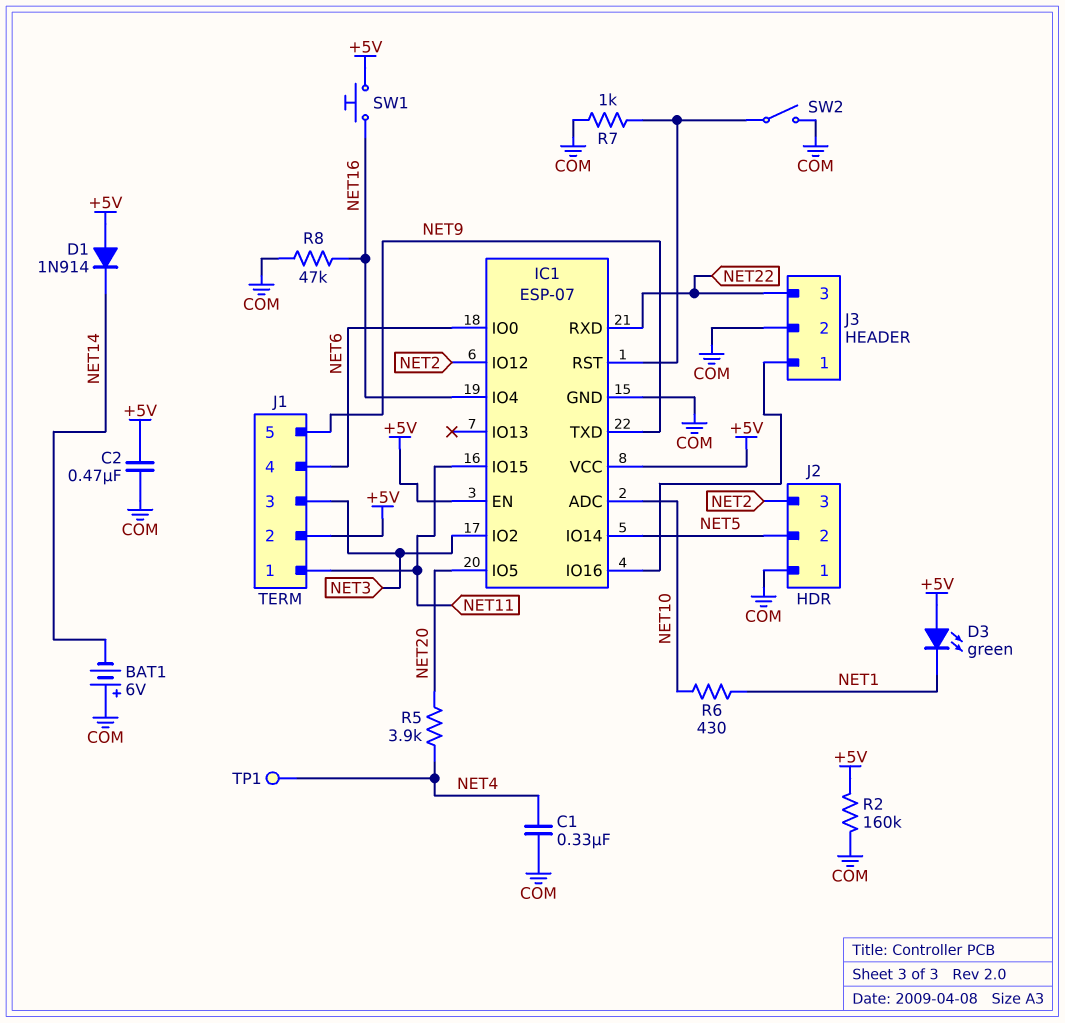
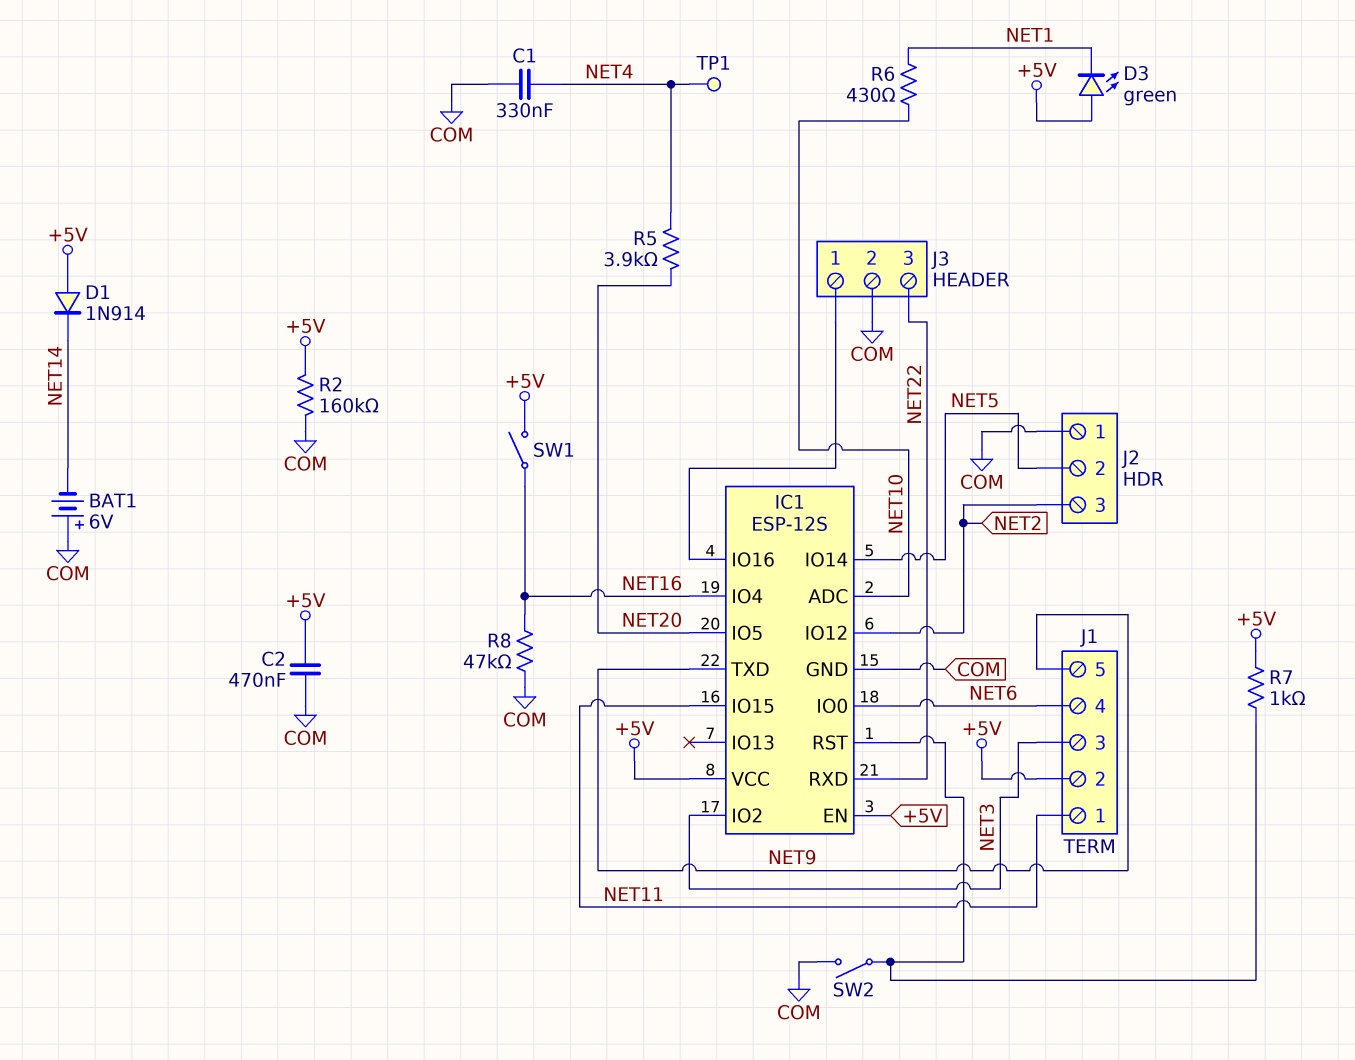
IC1: ESP-07 -> ESP-12S
R7: 1k (COM, IC1/RST) -> 1k (+5V, IC1/RST)
SW1: button (+5V, NET16) -> switch (+5V, NET16)

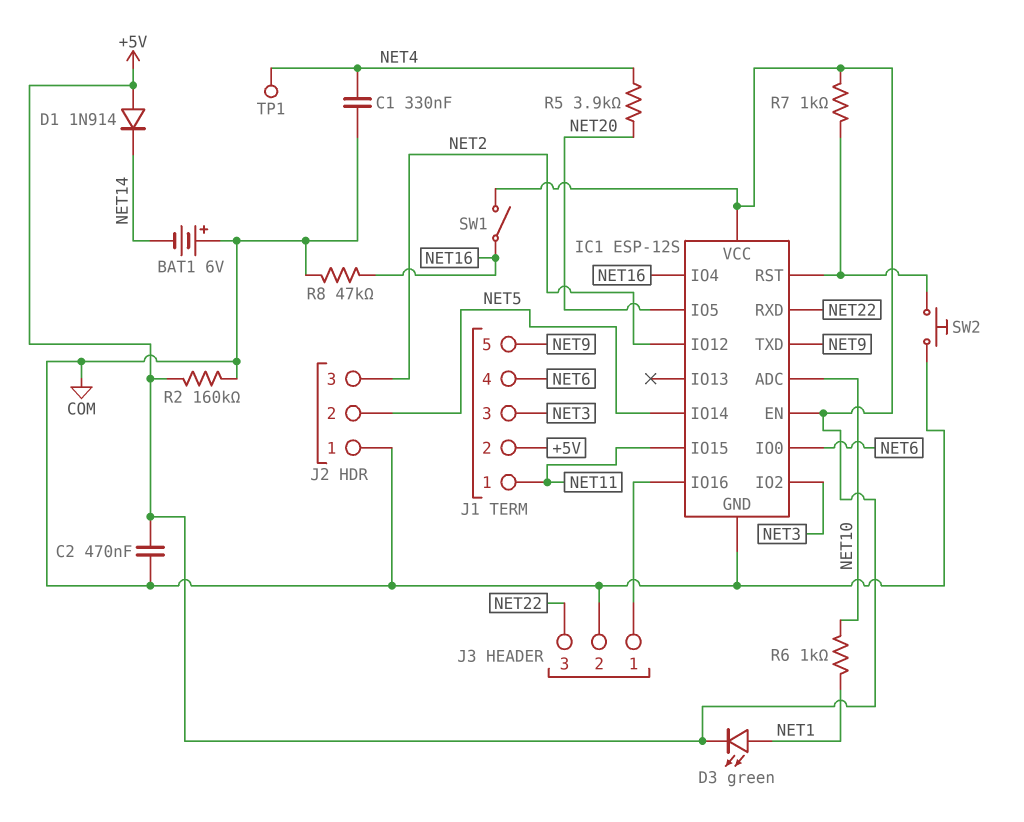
D3: LED green (A +5V, K NET1) -> LED green (A NET1, K +5V)
R6: 430 (NET1, NET10) -> 1k (NET1, NET10)
SW2: switch (COM, IC1/RST) -> button (COM, IC1/RST)

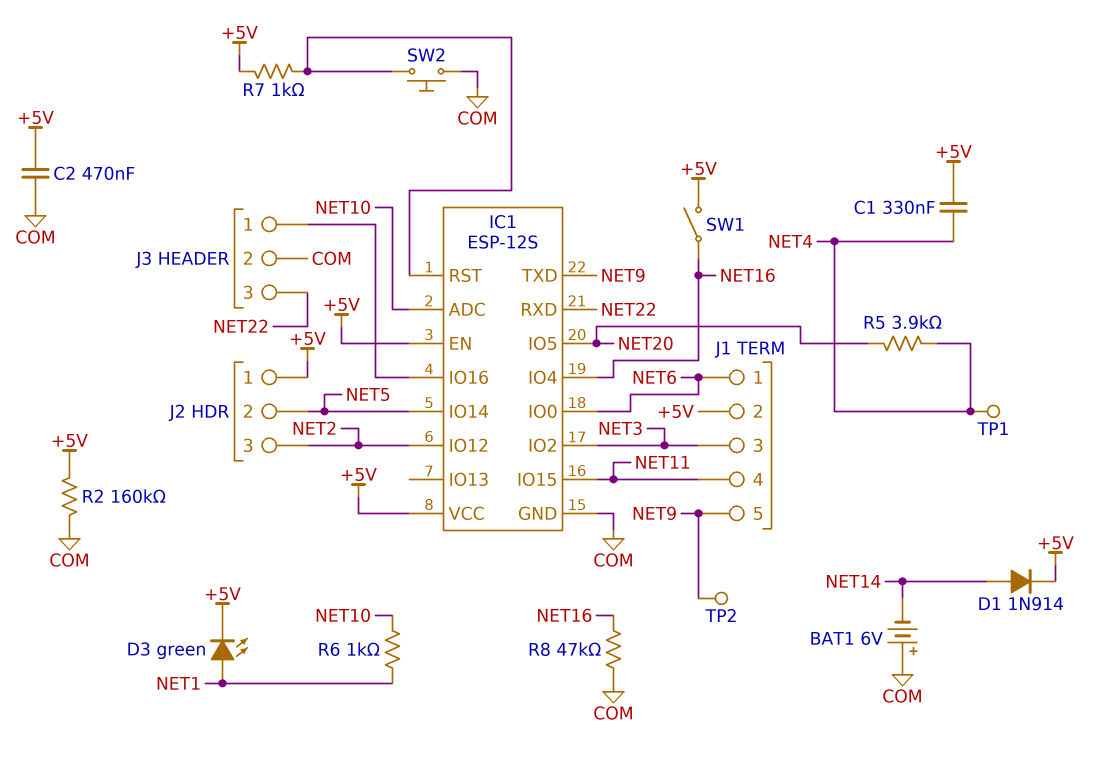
C1: 330nF (COM, NET4) -> 330nF (+5V, NET4)
D1: diode 1N914 (A +5V, K NET14) -> diode 1N914 (A NET14, K +5V)
J1 pin 1: NET11 -> NET6
J1 pin 4: NET6 -> NET11
J2 pin 1: COM -> +5V
TP2: none -> test point (NET9)

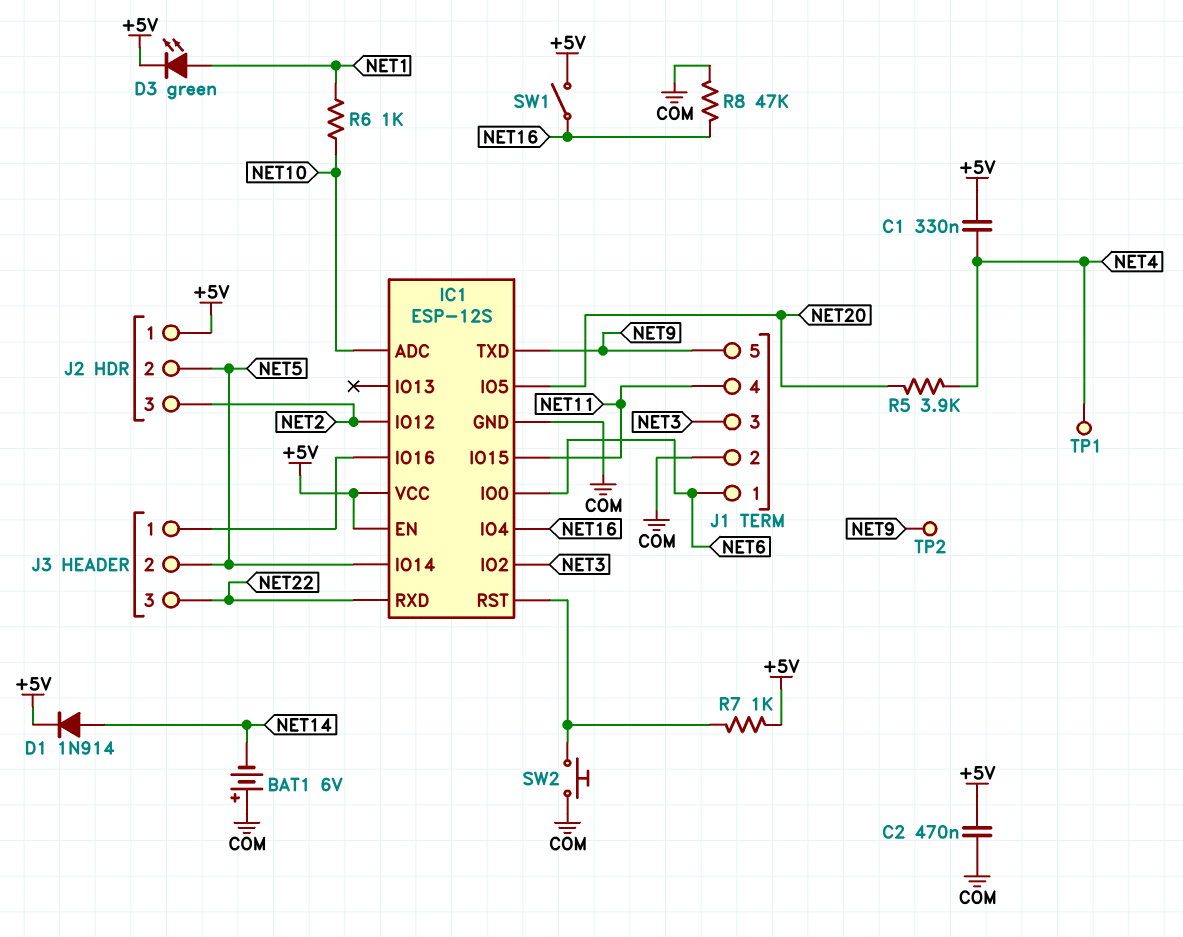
J1 pin 2: +5V -> COM
J3 pin 2: COM -> NET5
R2: 160k (+5V, COM) -> none

